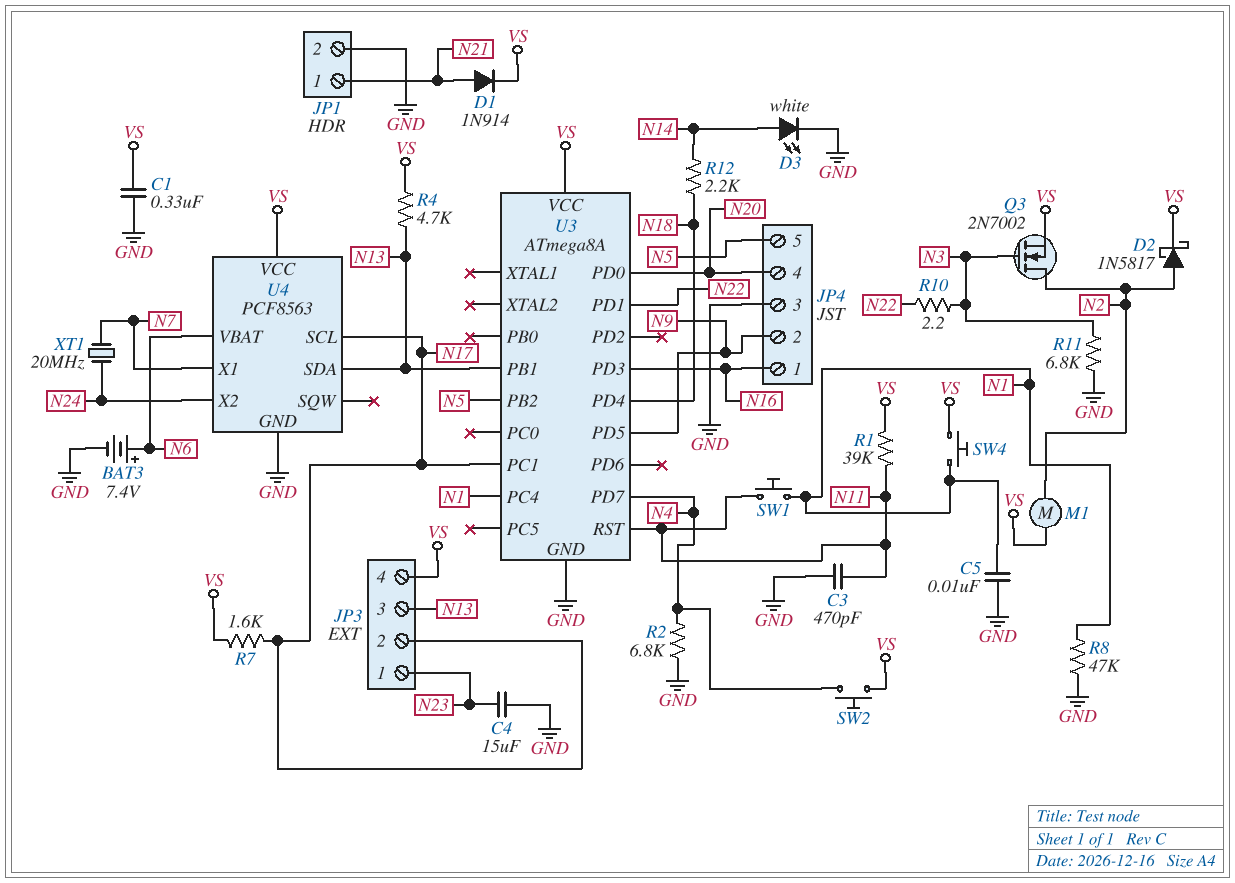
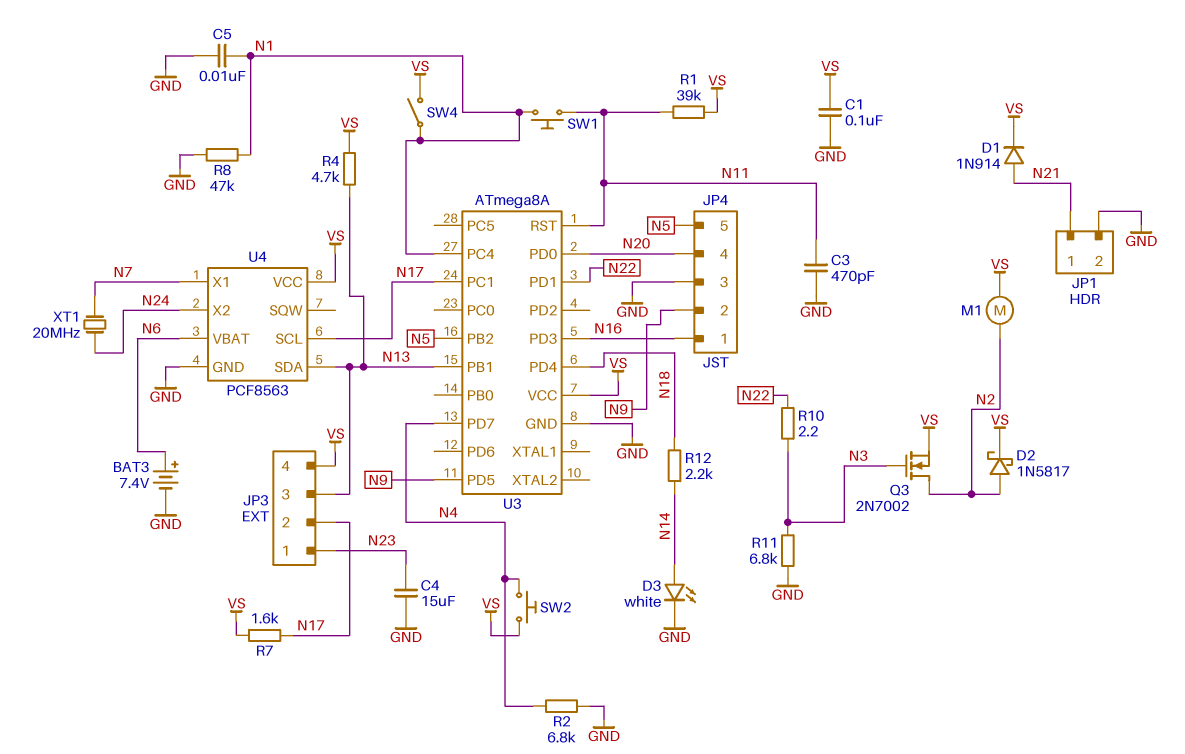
C1: 330nF (GND, VS) -> 100nF (GND, VS)
SW4: button (N1, VS) -> switch (N1, VS)

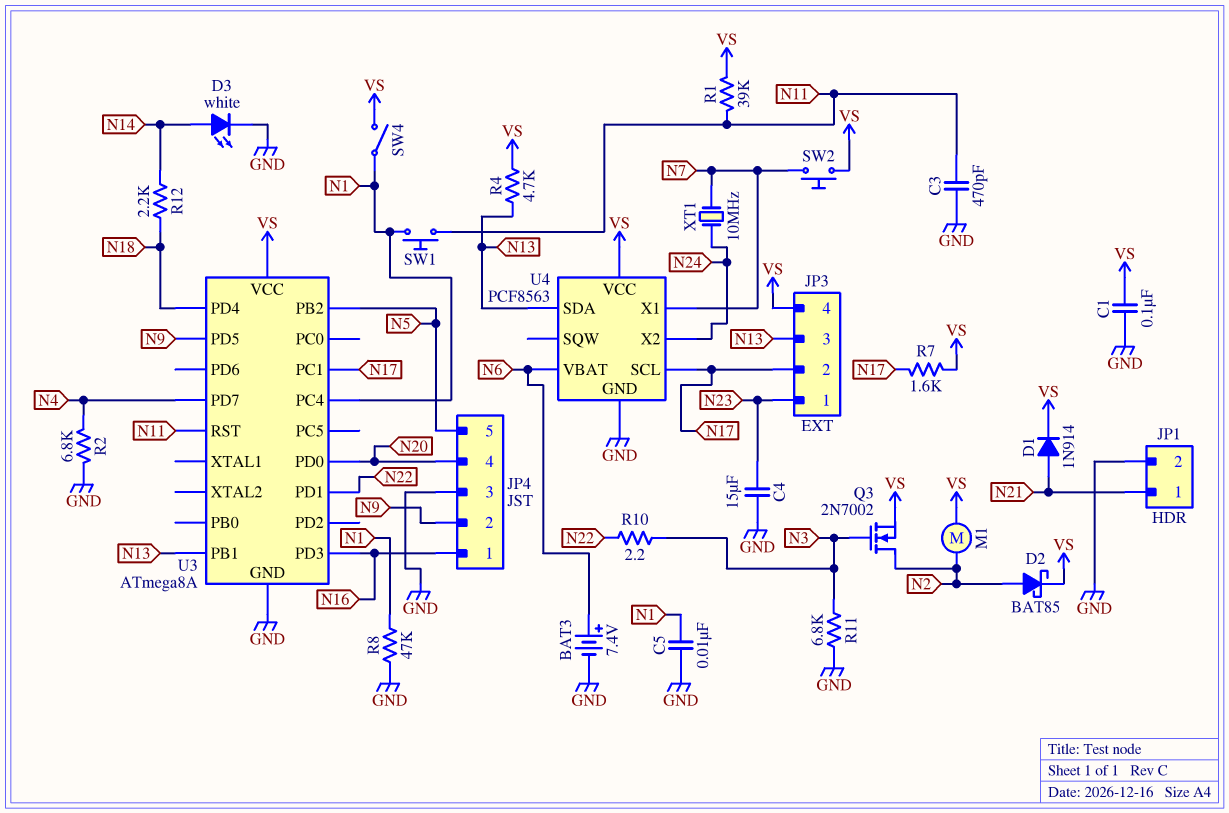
D2: schottky 1N5817 (A N2, K VS) -> schottky BAT85 (A N2, K VS)
SW2: button (N4, VS) -> button (N7, VS)
XT1: 20MHz (N7, N24) -> 10MHz (N7, N24)

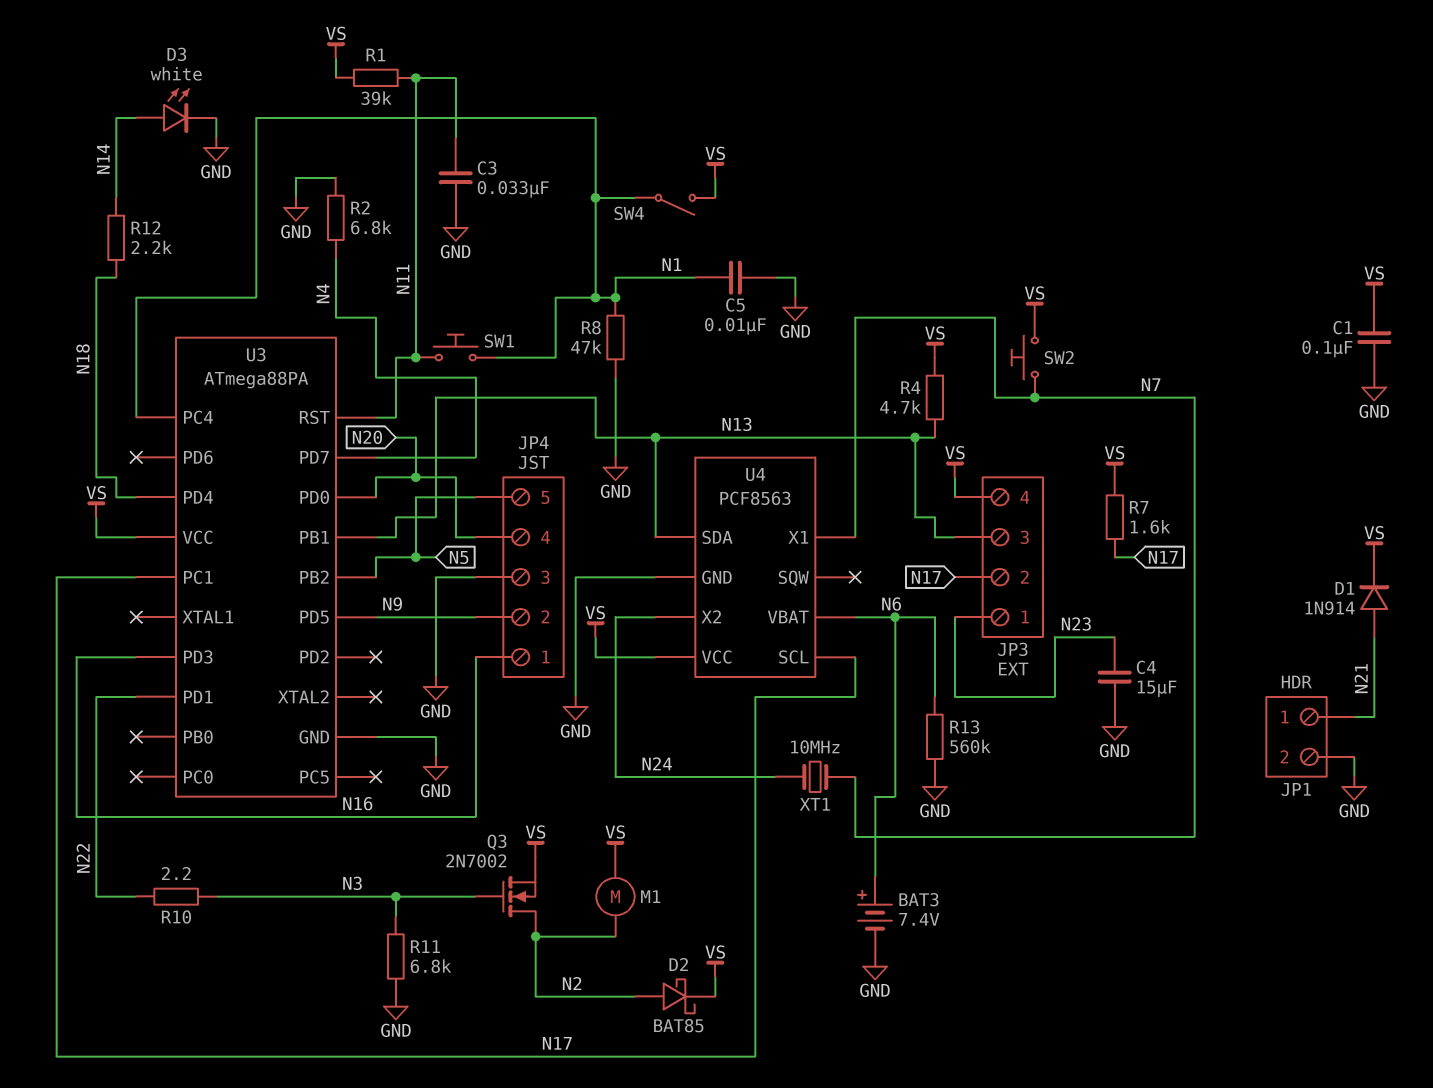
C3: 470pF (GND, N11) -> 33nF (GND, N11)
R13: none -> 560k (GND, N6)
U3: ATmega8A -> ATmega88PA

